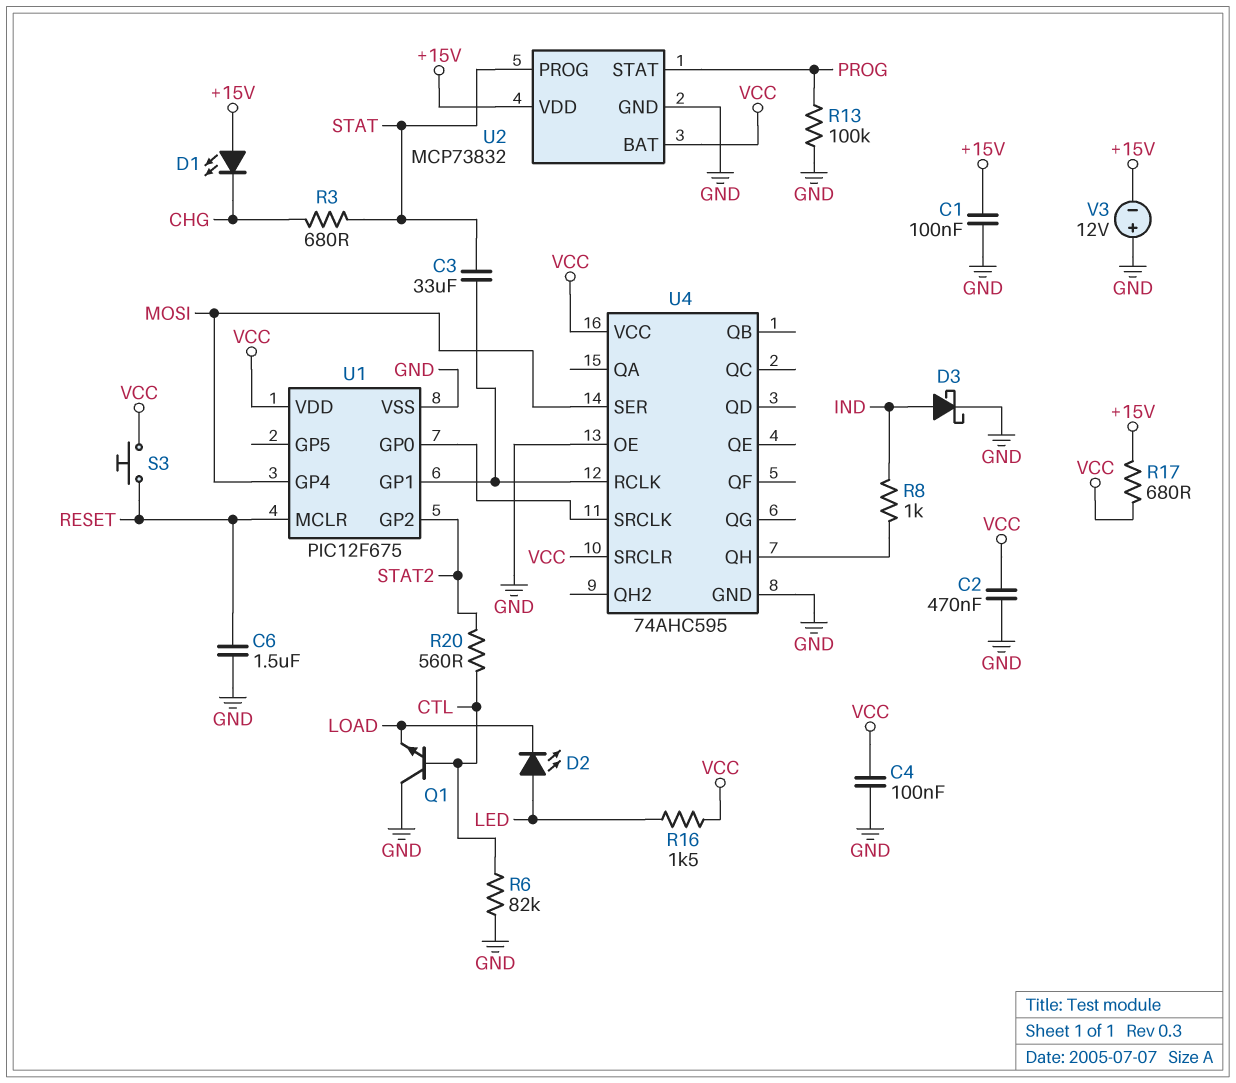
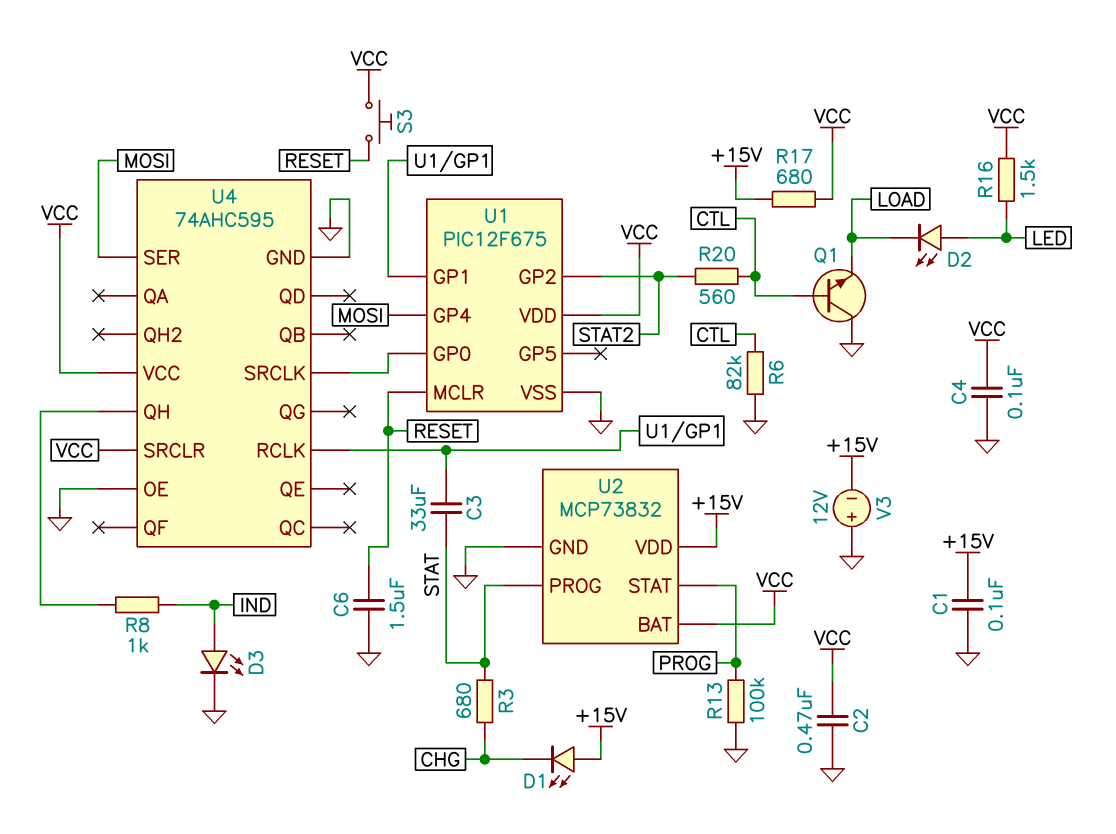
D3: schottky (A IND, K GND) -> LED (A IND, K GND)

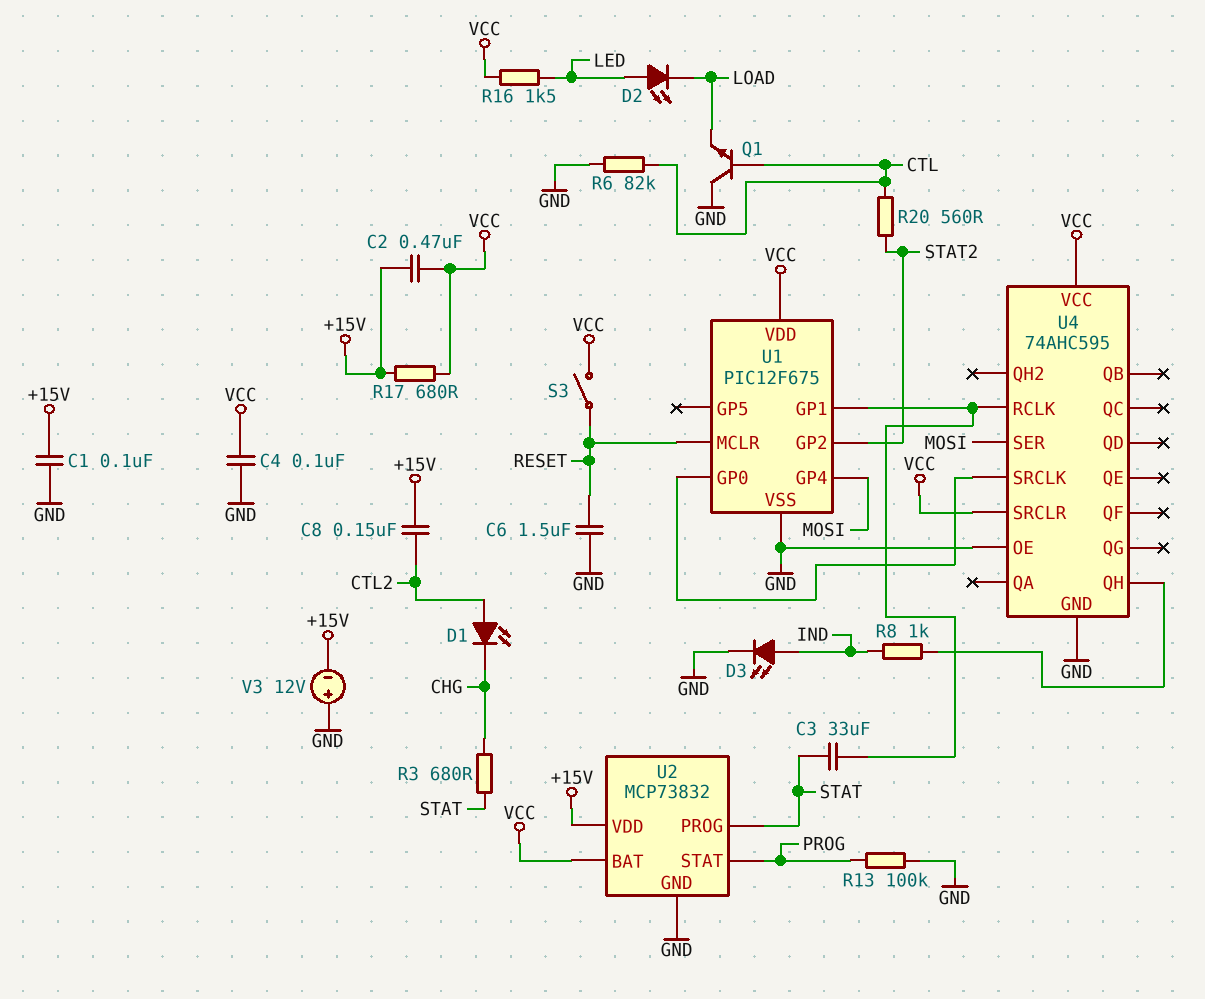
C2: 470nF (GND, VCC) -> 470nF (+15V, VCC)
C8: none -> 150nF (+15V, CTL2)
D1: LED (A +15V, K CHG) -> LED (A CTL2, K CHG)
S3: button (RESET, VCC) -> switch (RESET, VCC)

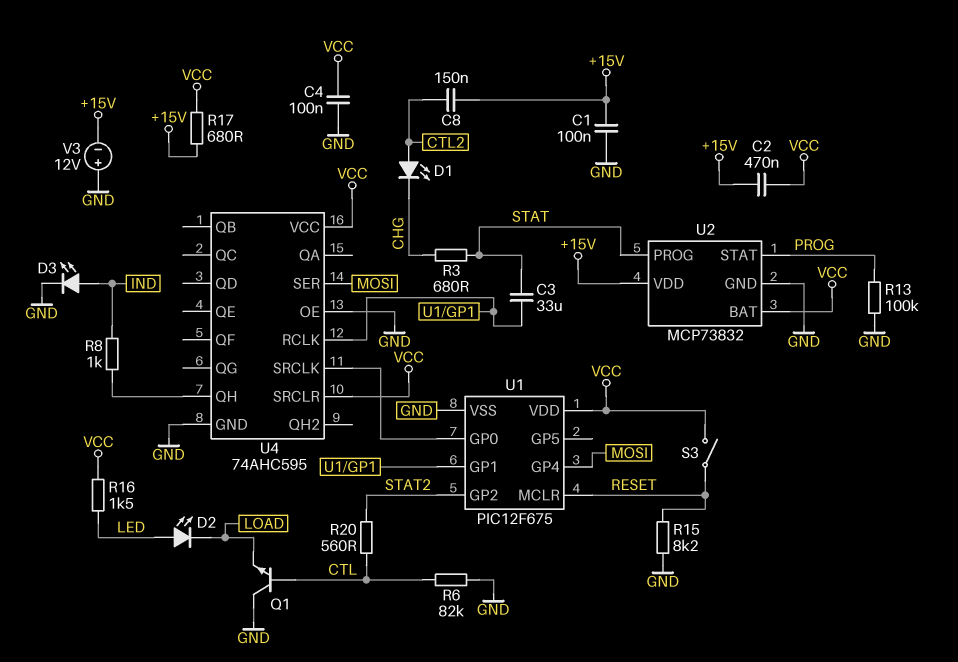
C6: 1.5uF (GND, RESET) -> none
R15: none -> 8.2k (GND, RESET)

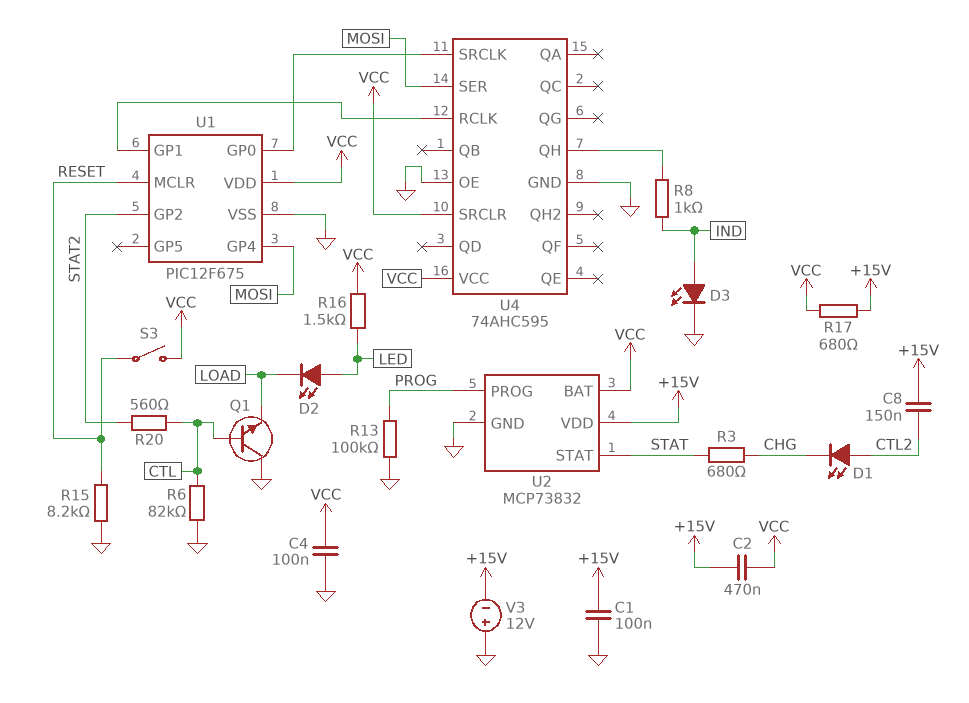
C3: 33uF (STAT, U1/GP1) -> none
U2 pin PROG: STAT -> PROG
U2 pin STAT: PROG -> STAT

